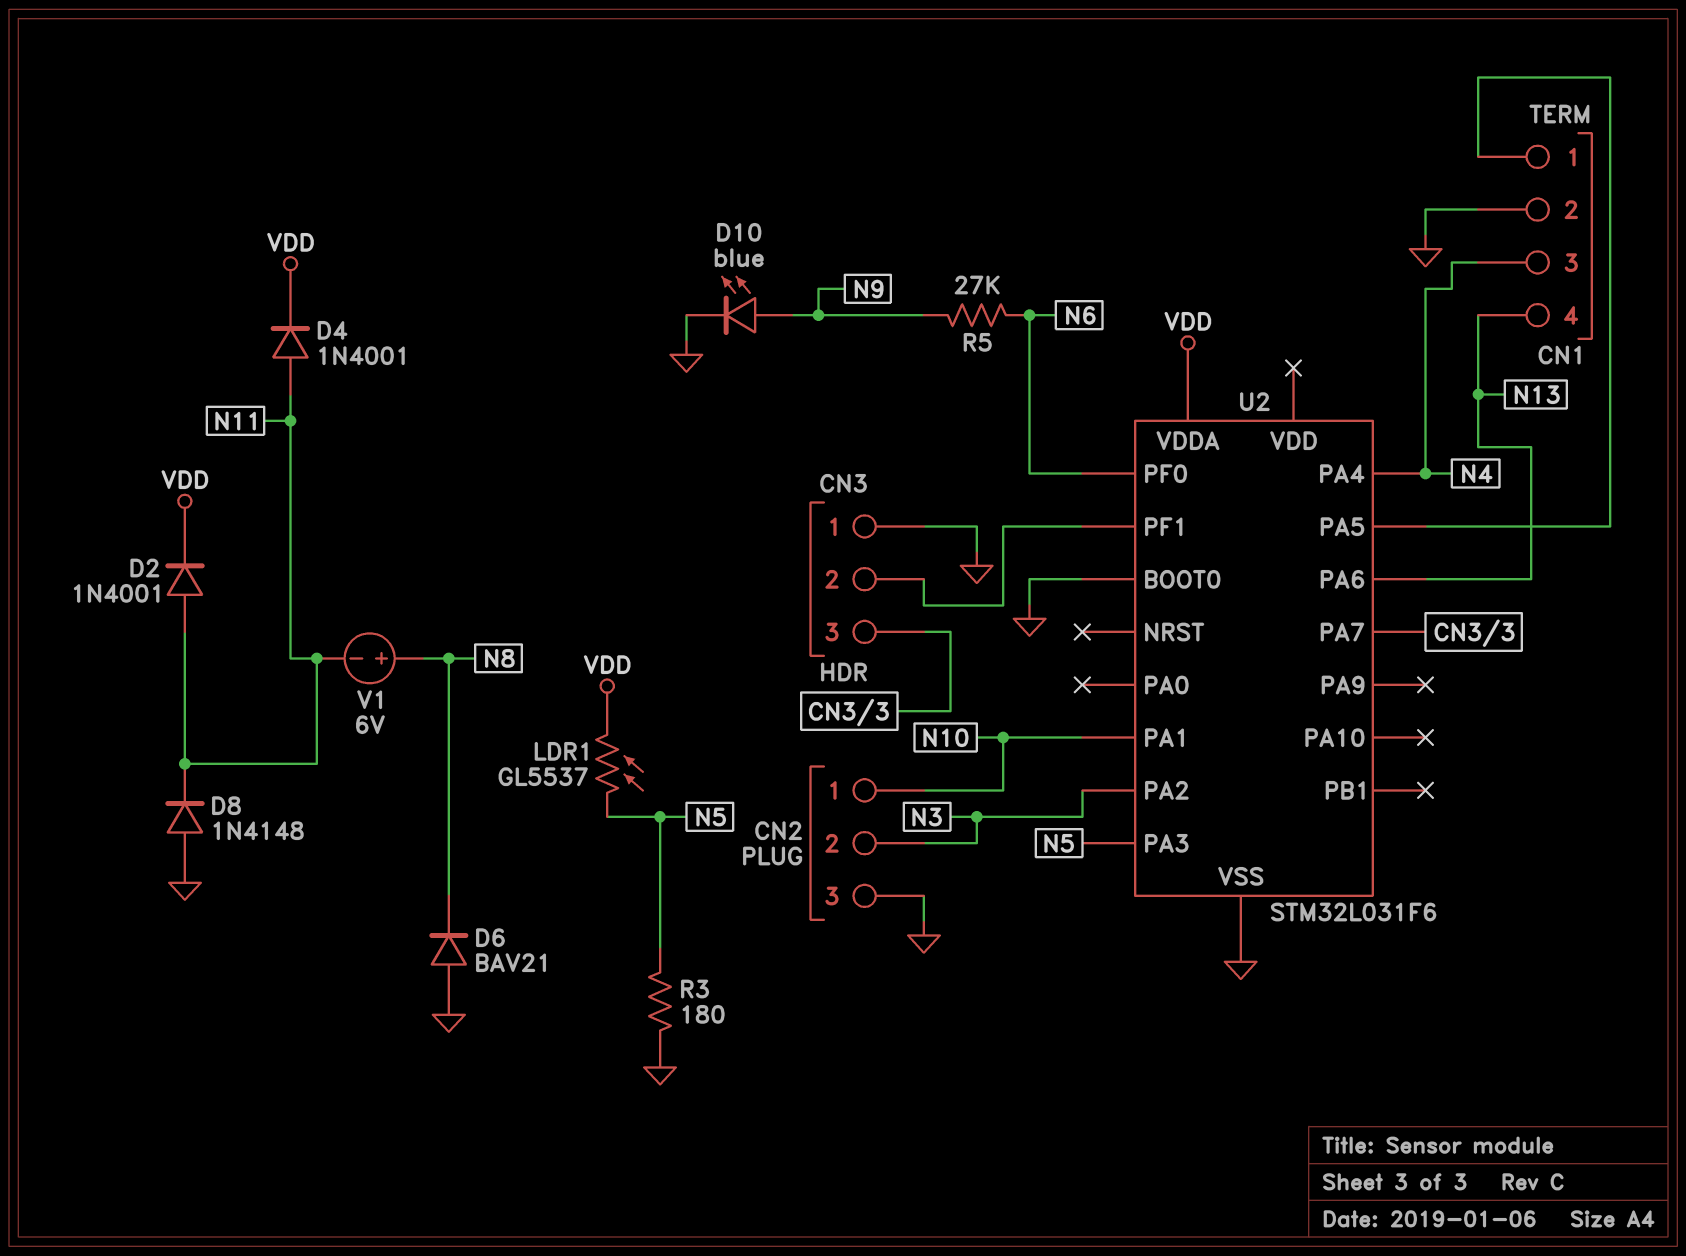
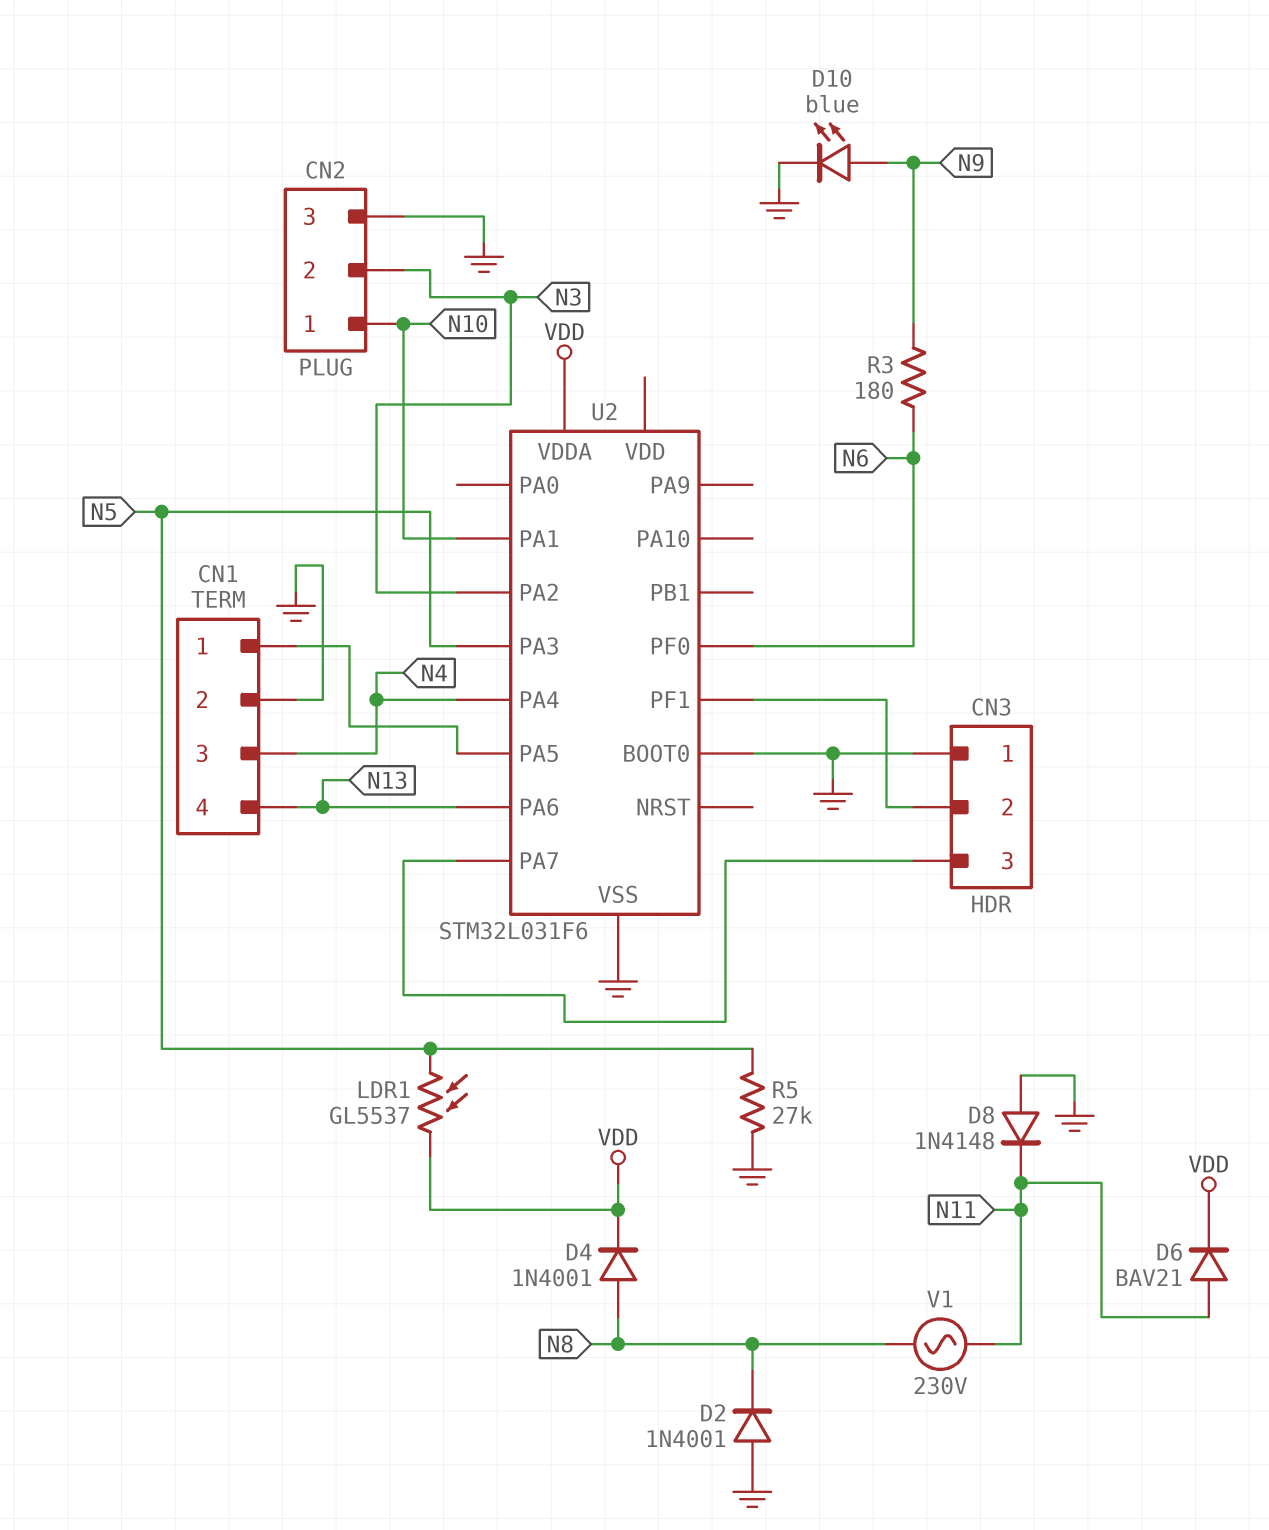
D2: diode 1N4001 (A N11, K VDD) -> diode 1N4001 (A GND, K N8)
D4: diode 1N4001 (A N11, K VDD) -> diode 1N4001 (A N8, K VDD)
D6: diode BAV21 (A GND, K N8) -> diode BAV21 (A N11, K VDD)
R3: 180 (GND, N5) -> 180 (N6, N9)
R5: 27k (N6, N9) -> 27k (GND, N5)
V1: 6V (plus N8, minus N11) -> AC 230V (N8, N11)

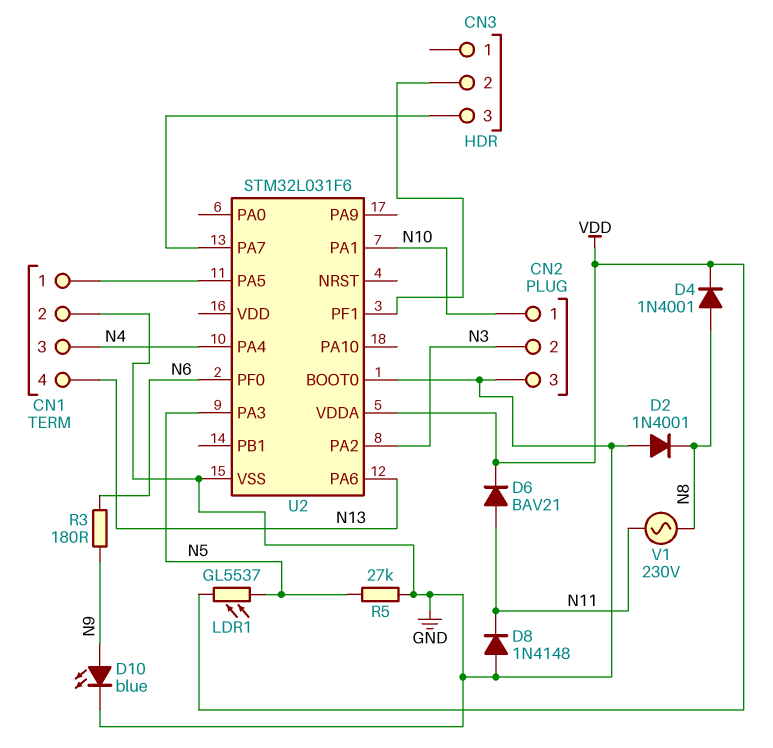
CN3 pin 1: GND -> none

